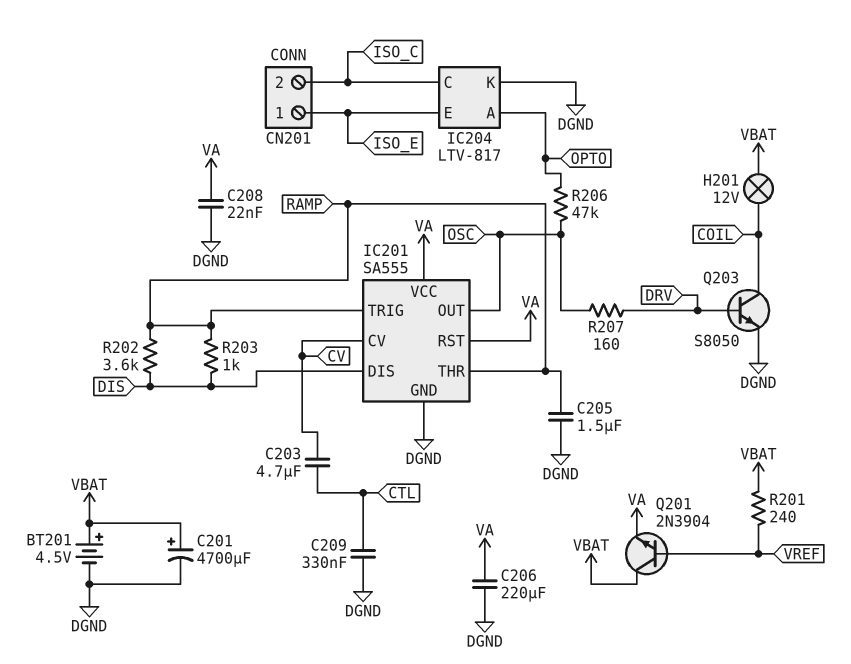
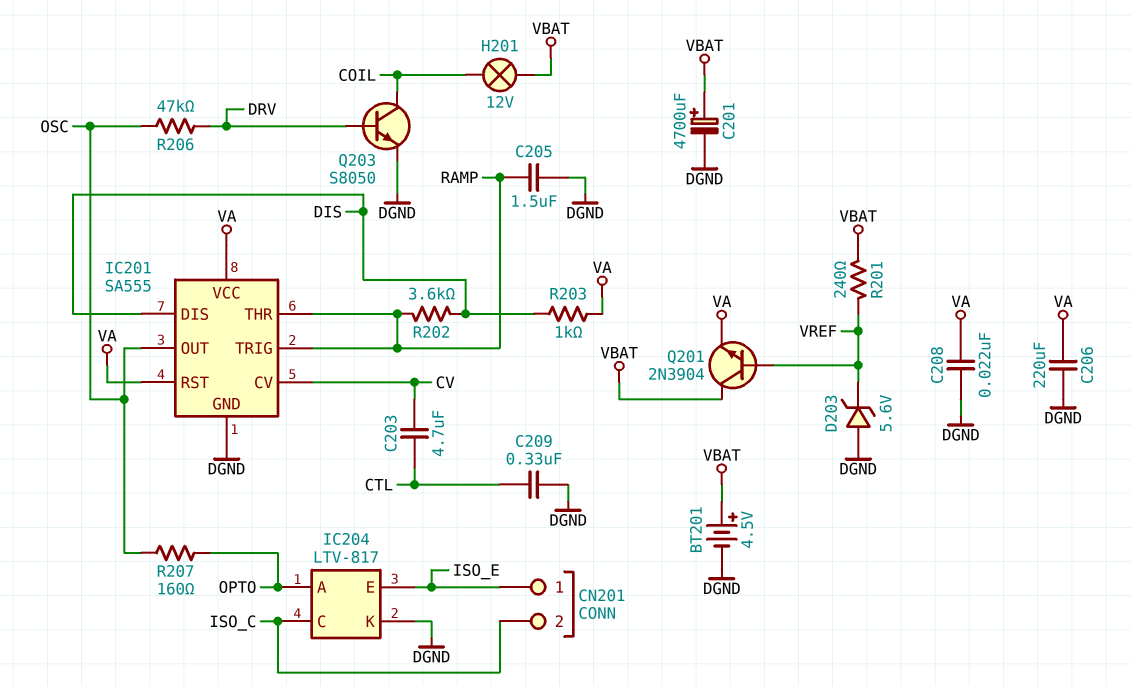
D203: none -> zener 5.6V (A DGND, K VREF)
R203: 1k (DIS, RAMP) -> 1k (DIS, VA)
R206: 47k (OPTO, OSC) -> 47k (DRV, OSC)
R207: 160 (DRV, OSC) -> 160 (OPTO, OSC)

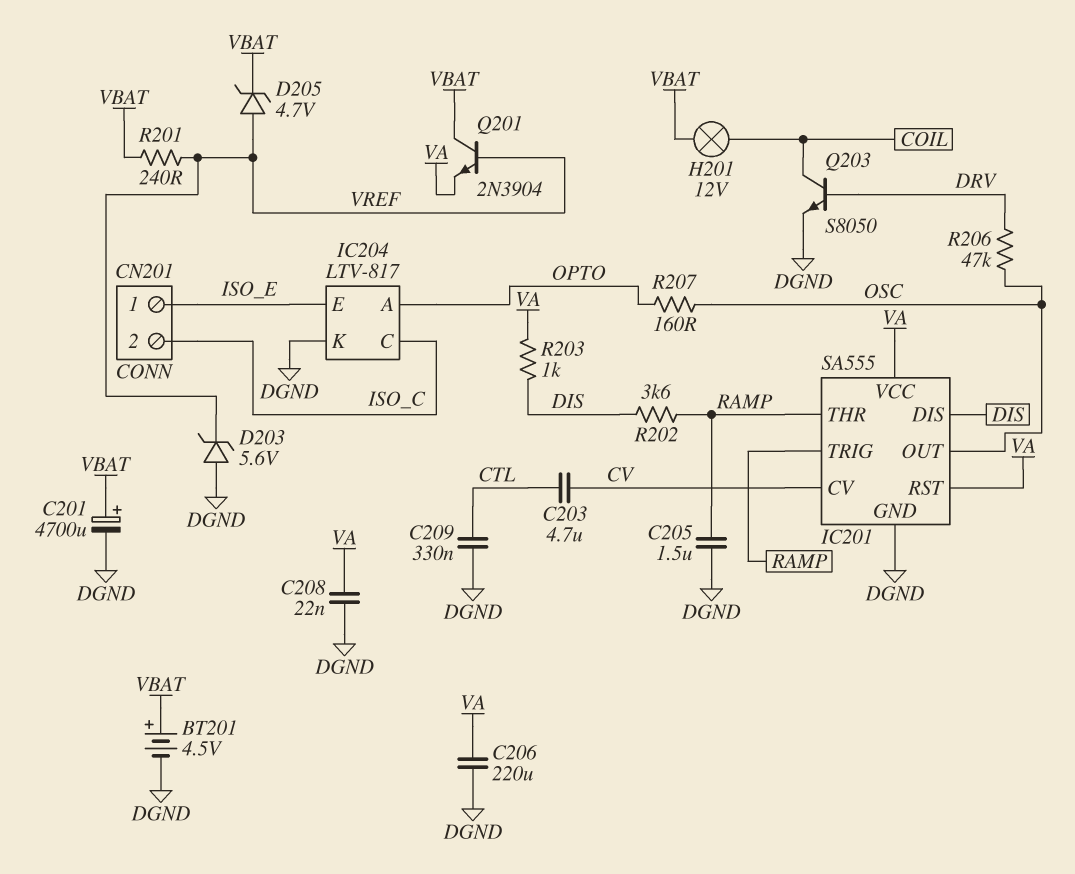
D205: none -> zener 4.7V (A VREF, K VBAT)

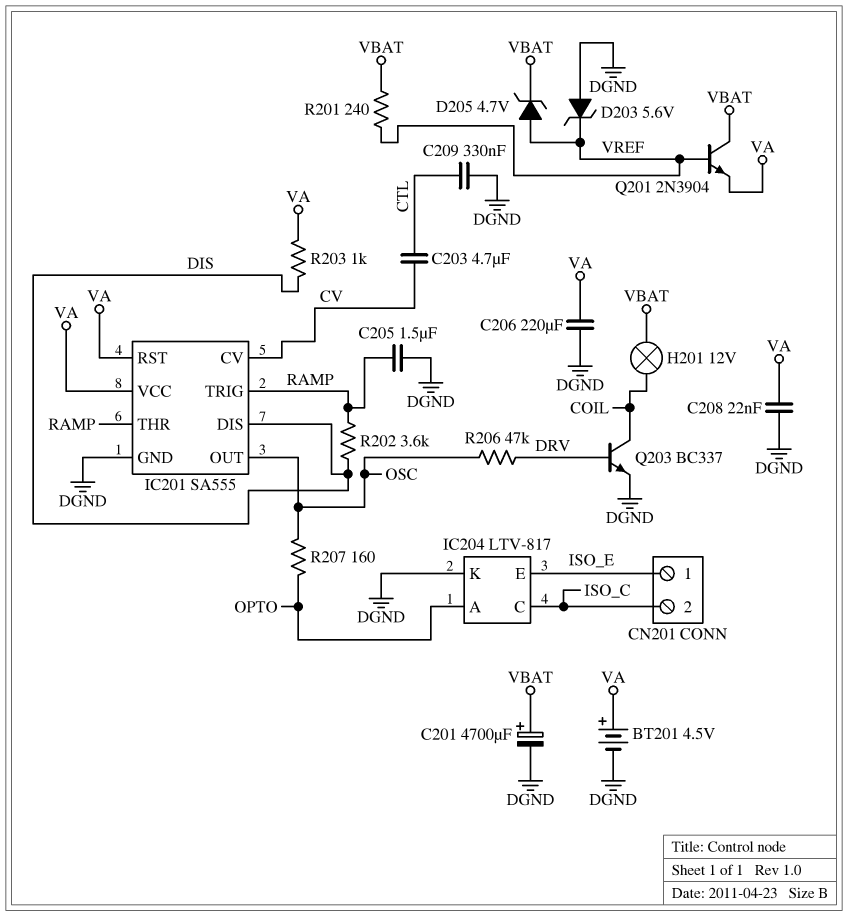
BT201: 4.5V (plus VBAT, minus DGND) -> 4.5V (plus VA, minus DGND)
Q203: NPN S8050 (B DRV, C COIL, E DGND) -> NPN BC337 (B DRV, C COIL, E DGND)

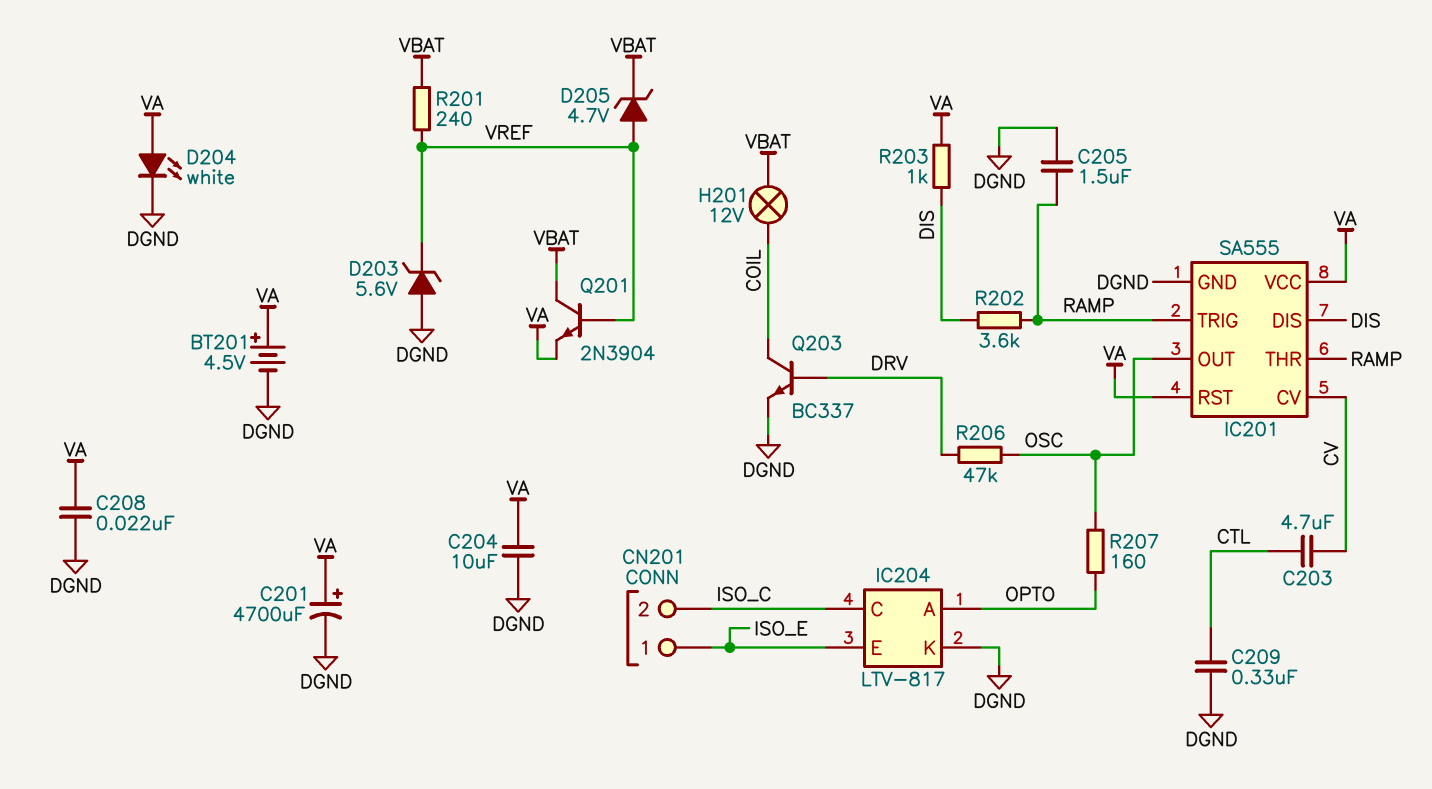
C201: 4700uF (plus VBAT, minus DGND) -> 4700uF (plus VA, minus DGND)
C204: none -> 10uF (DGND, VA)
C206: 220uF (DGND, VA) -> none
D204: none -> LED white (A VA, K DGND)

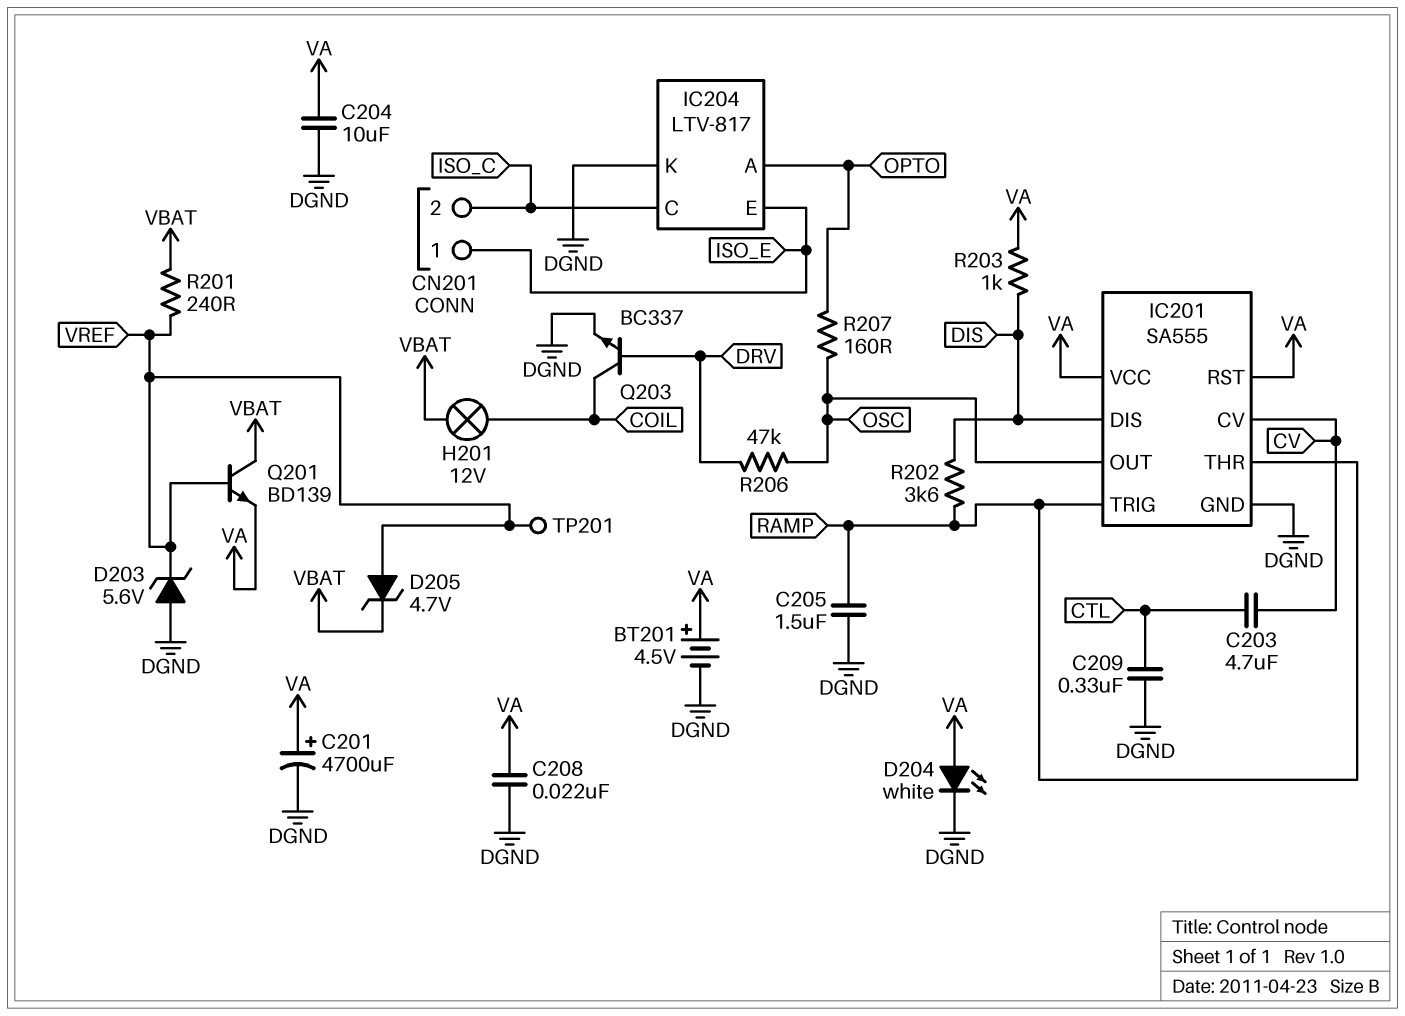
Q201: NPN 2N3904 (B VREF, C VBAT, E VA) -> NPN BD139 (B VREF, C VBAT, E VA)
TP201: none -> test point (VREF)

